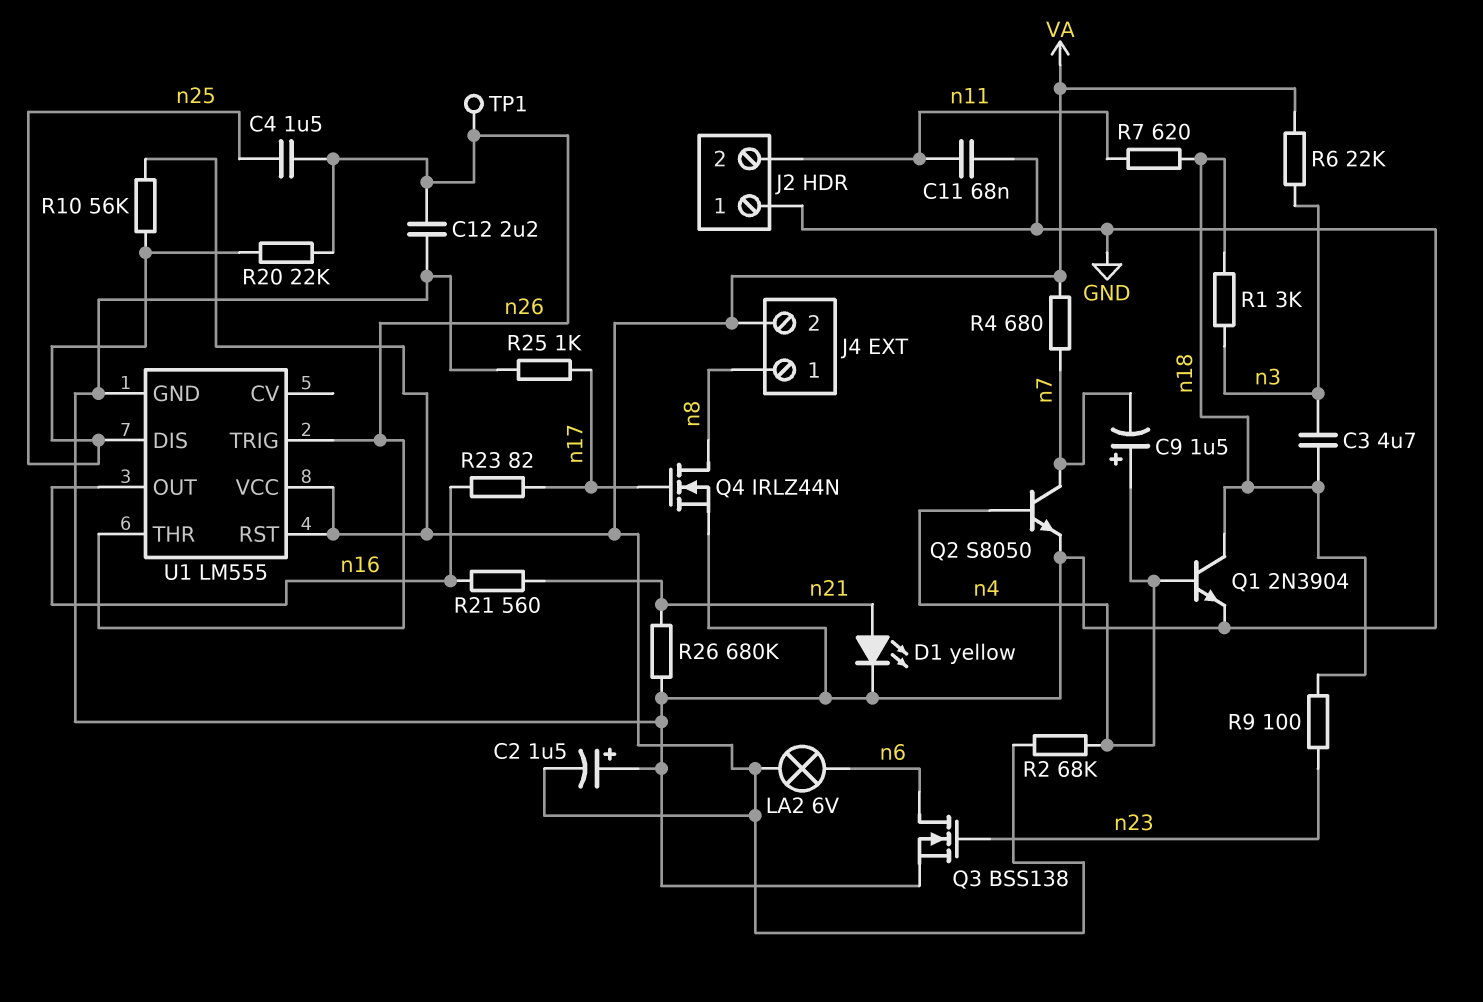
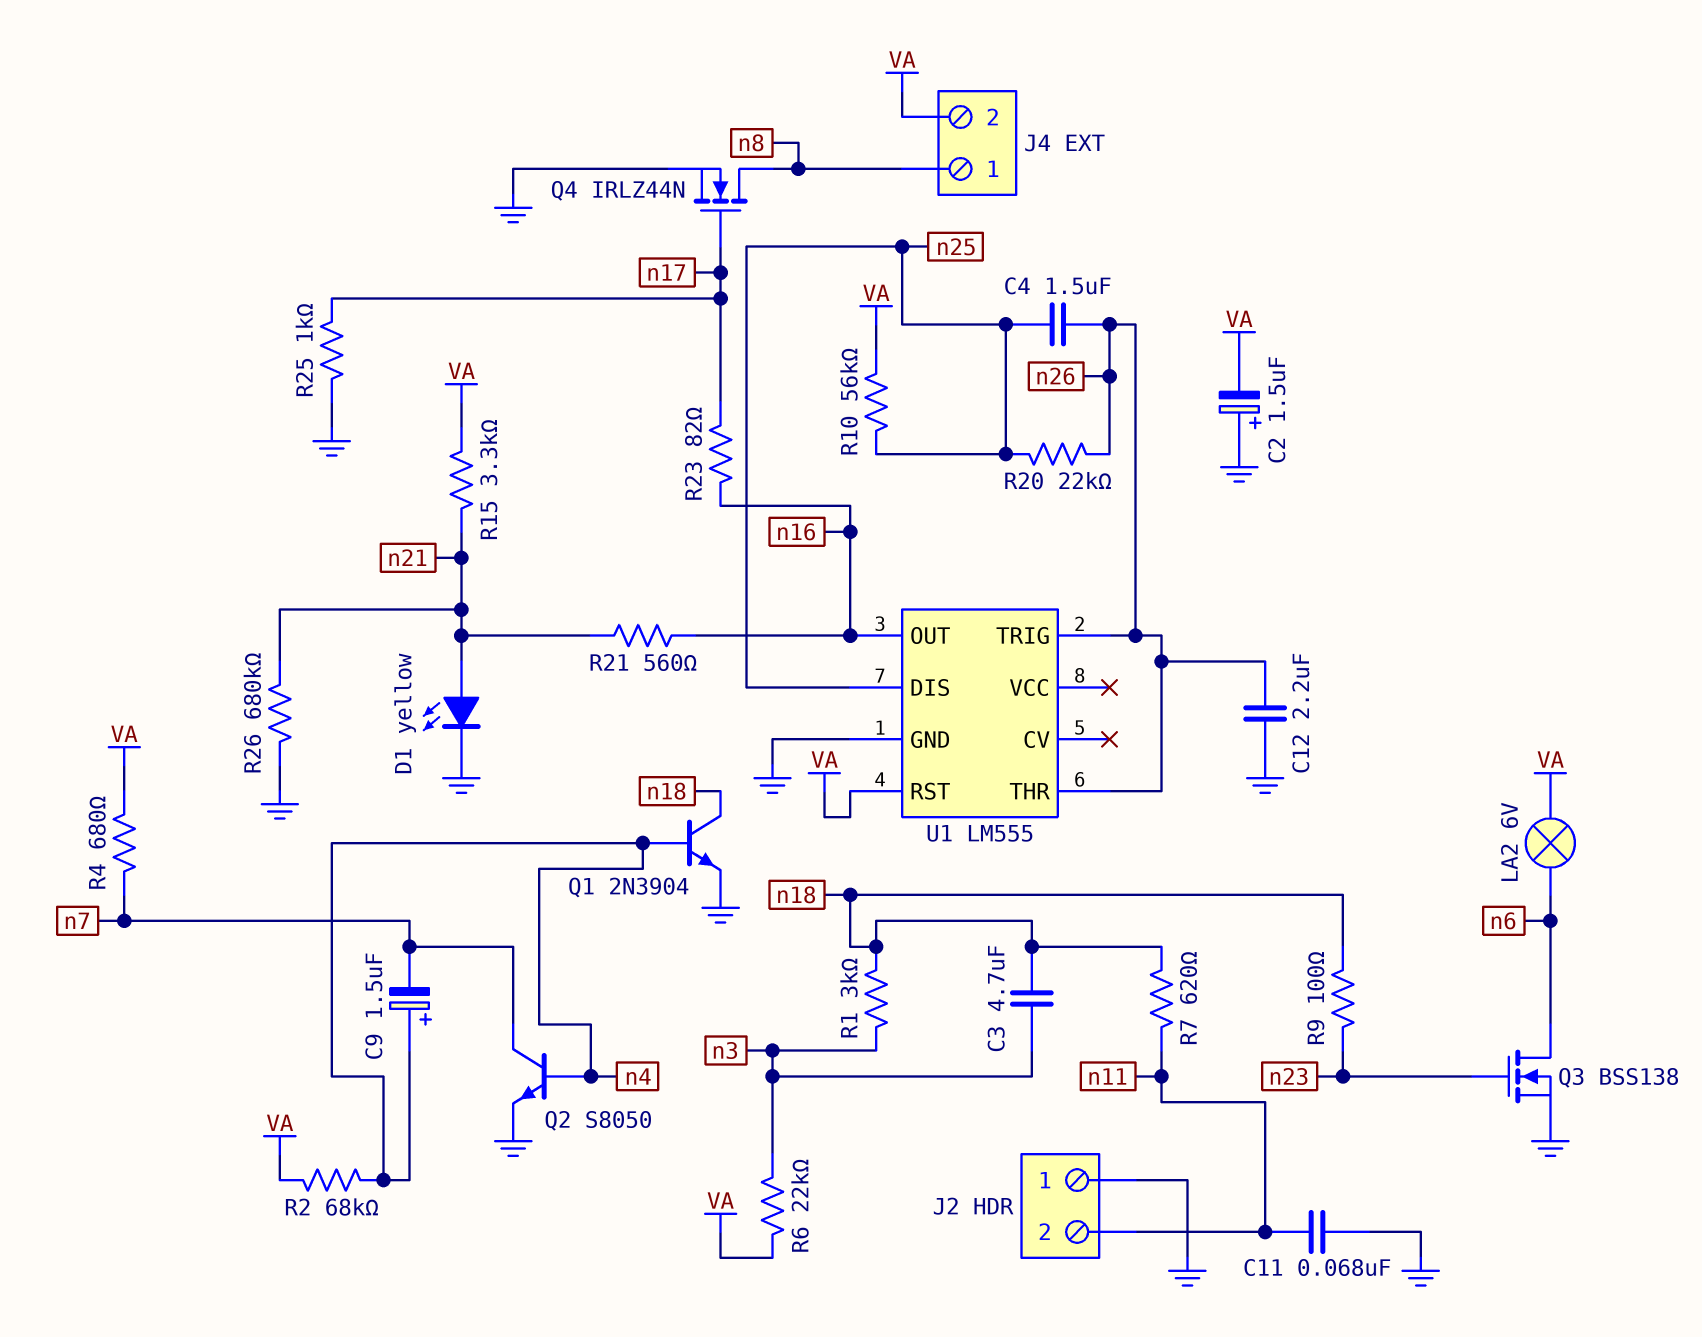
R15: none -> 3.3k (VA, n21)
TP1: test point (n26) -> none
U1 pin VCC: VA -> none

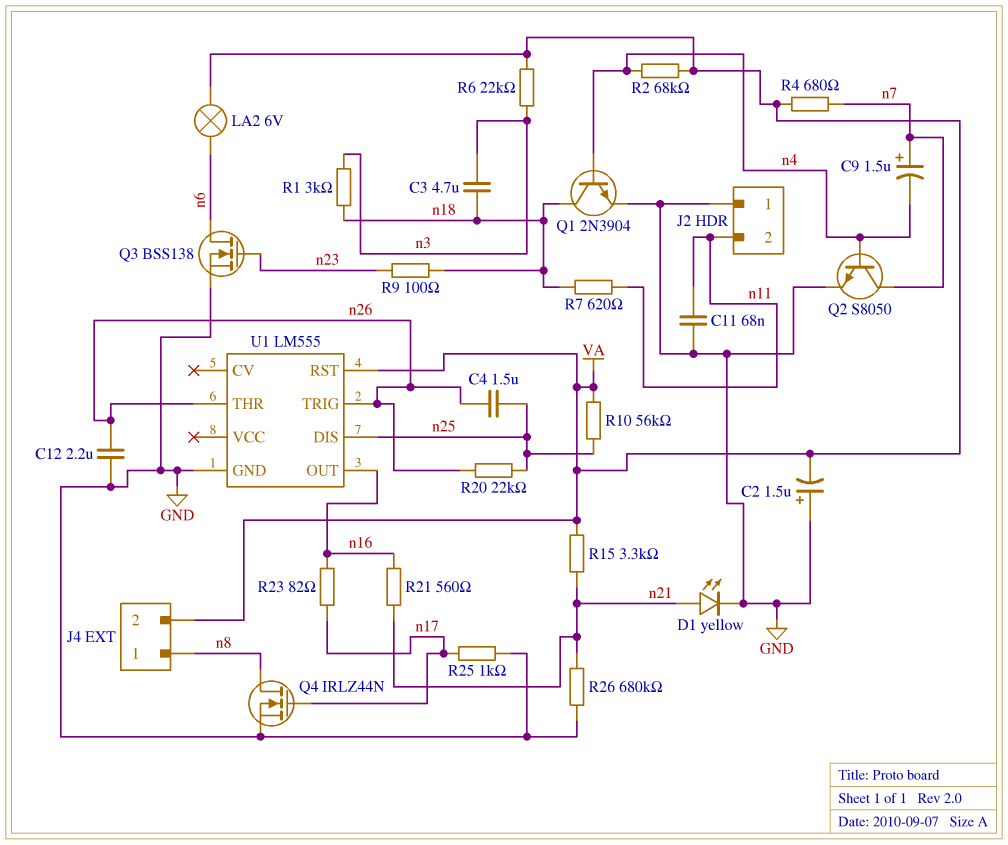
C9: 1.5uF (plus n4, minus n7) -> 1.5uF (plus n7, minus n4)

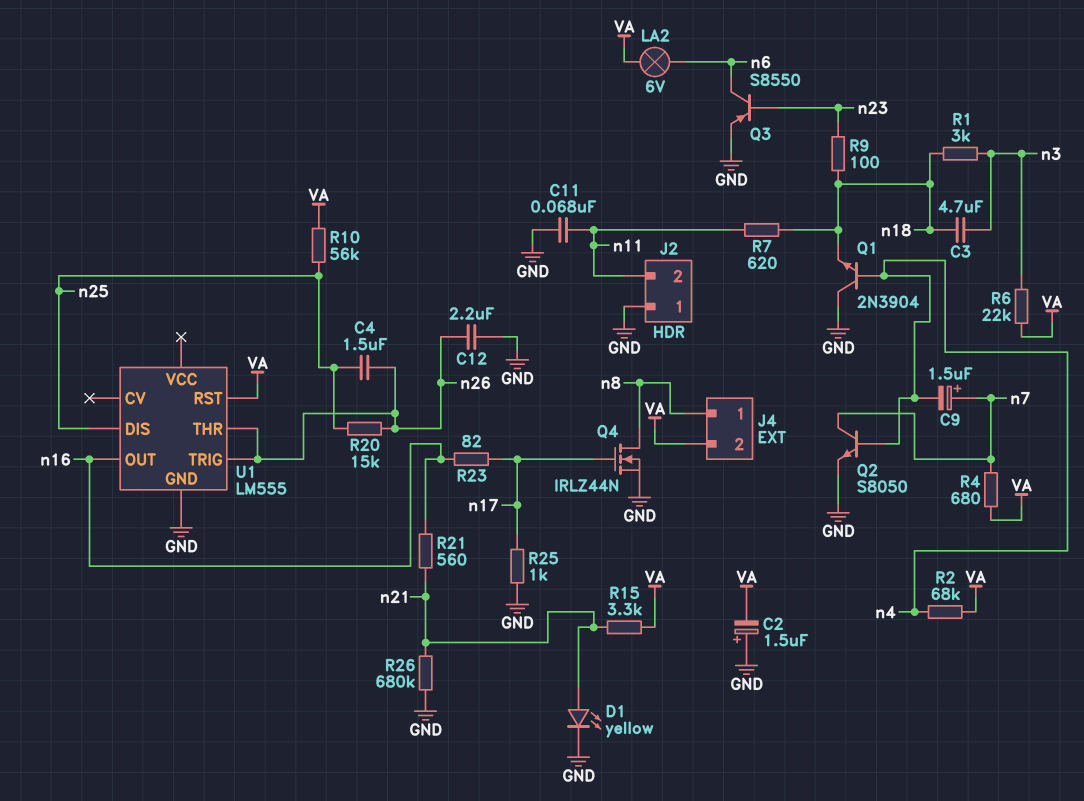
Q1: NPN 2N3904 (B n4, C n18, E GND) -> NPN 2N3904 (B n4, C GND, E n18)
Q3: NMOS BSS138 (G n23, D n6, S GND) -> PNP S8550 (B n23, C n6, E GND)
R20: 22k (n25, n26) -> 15k (n25, n26)

